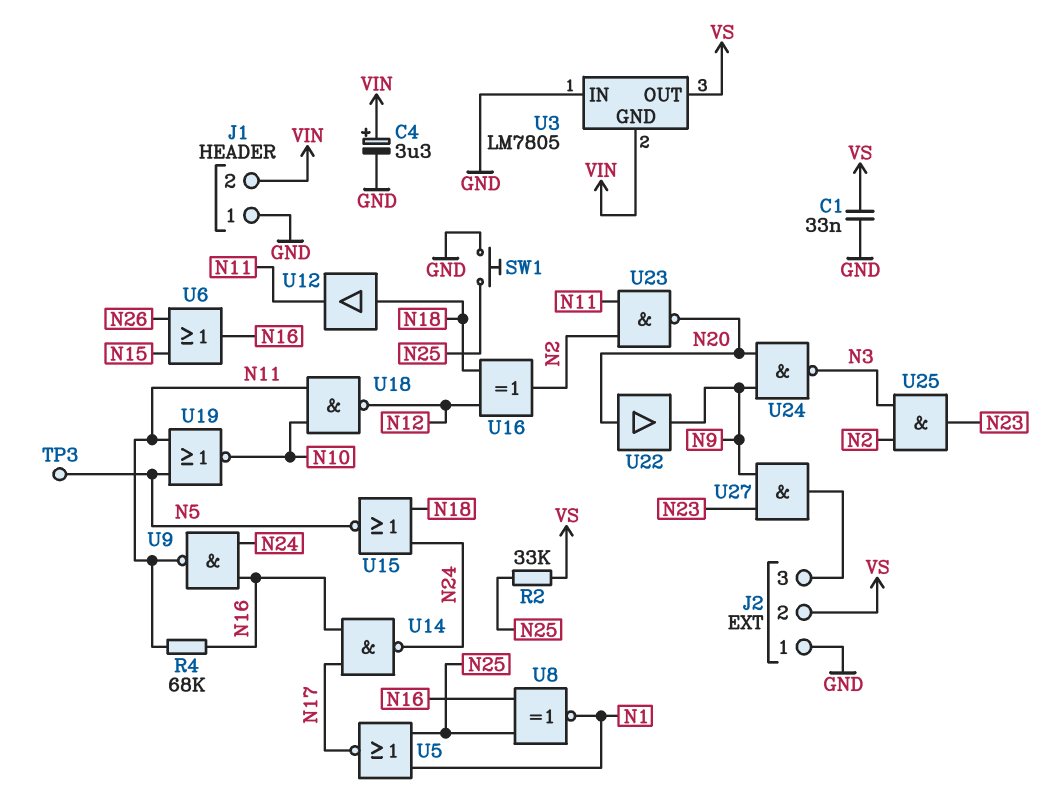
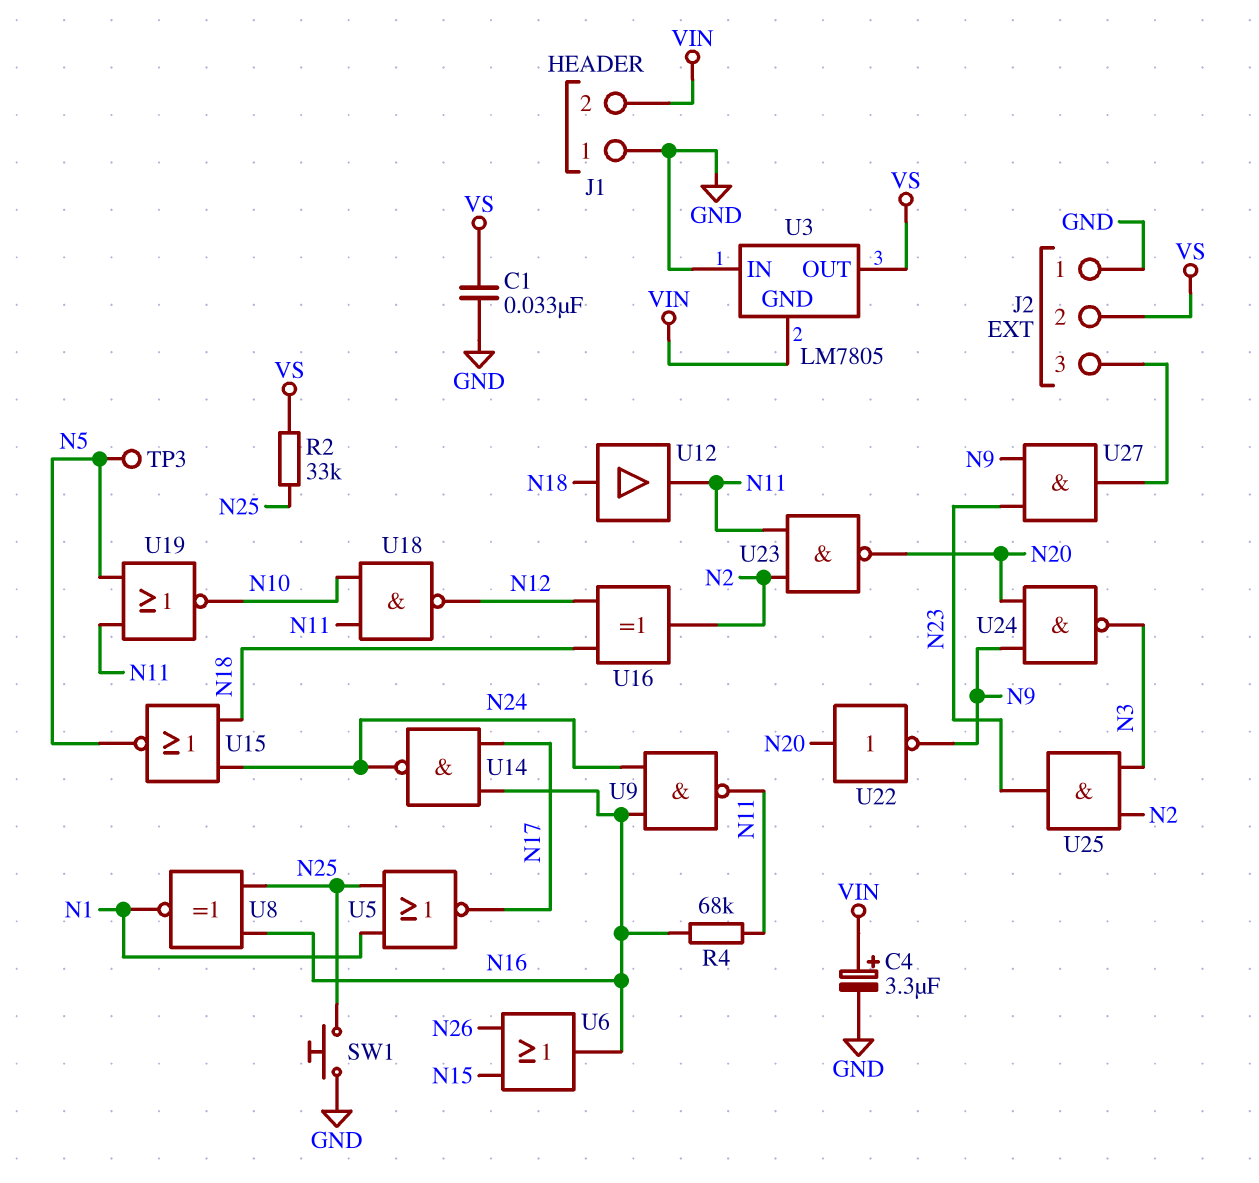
U22: buffer (in N20, out N9) -> NOT (in N20, out N9)

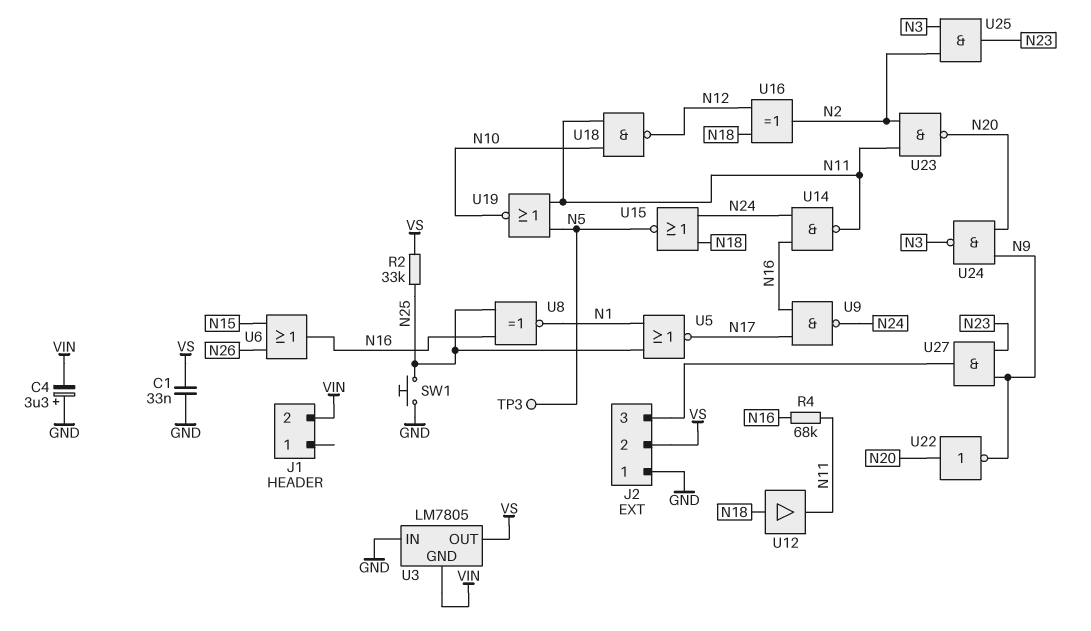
C4: 3.3uF (plus VIN, minus GND) -> 3.3uF (plus GND, minus VIN)
J1 pin 1: GND -> none
U9: NAND (in N16, in N24, out N11) -> NAND (in N16, in N17, out N24)
U14: NAND (in N16, in N17, out N24) -> NAND (in N16, in N24, out N11)

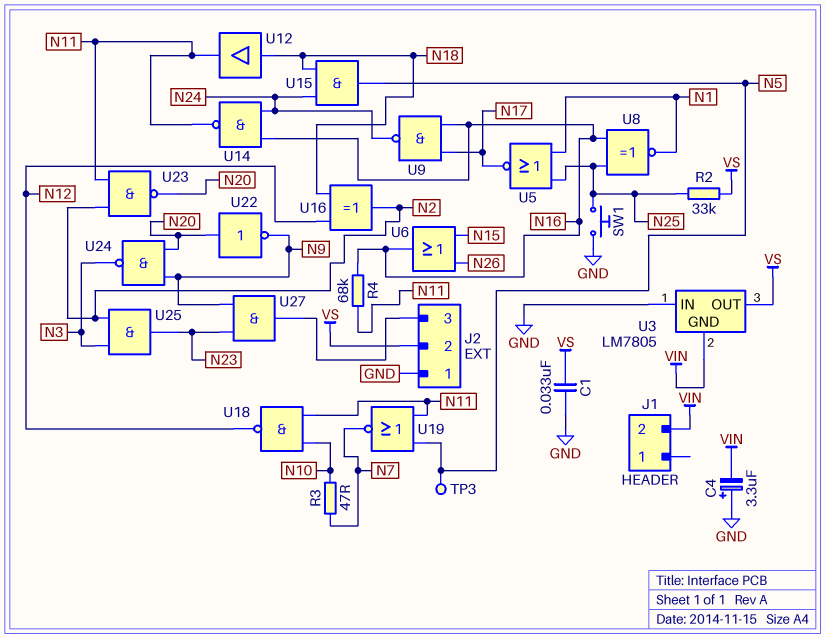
R3: none -> 47 (N7, N10)
U15: NOR (in N18, in N24, out N5) -> AND (in N18, in N24, out N5)
U19: NOR (in N5, in N11, out N10) -> NOR (in N5, in N11, out N7)

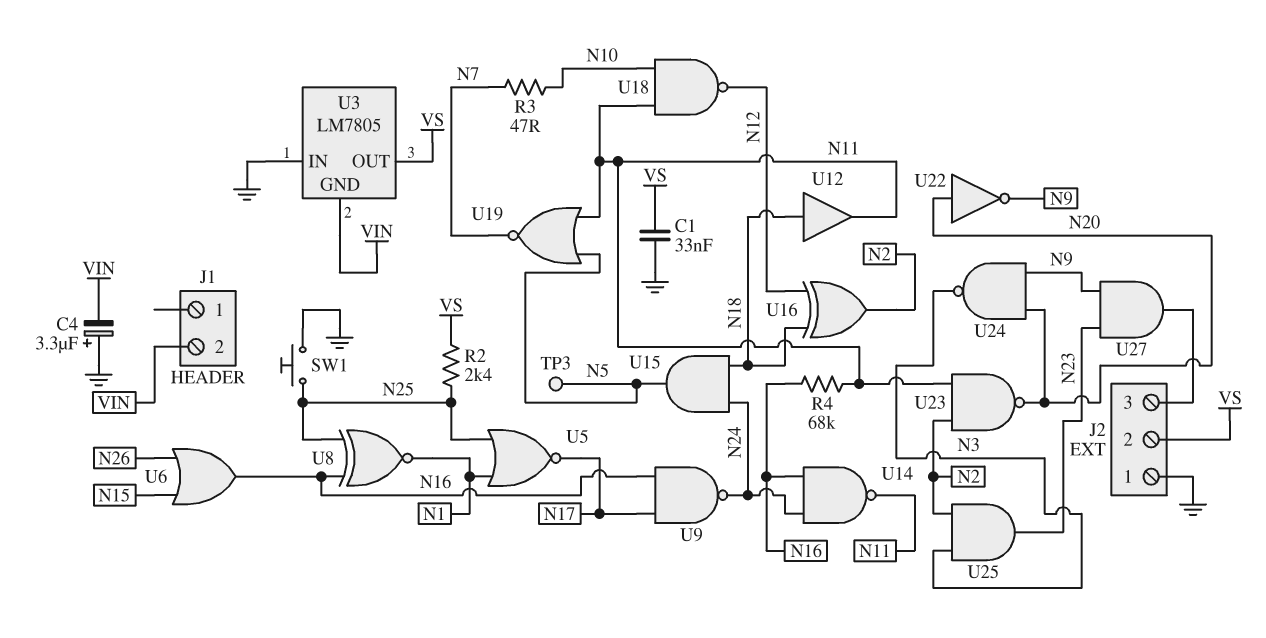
R2: 33k (N25, VS) -> 2.4k (N25, VS)

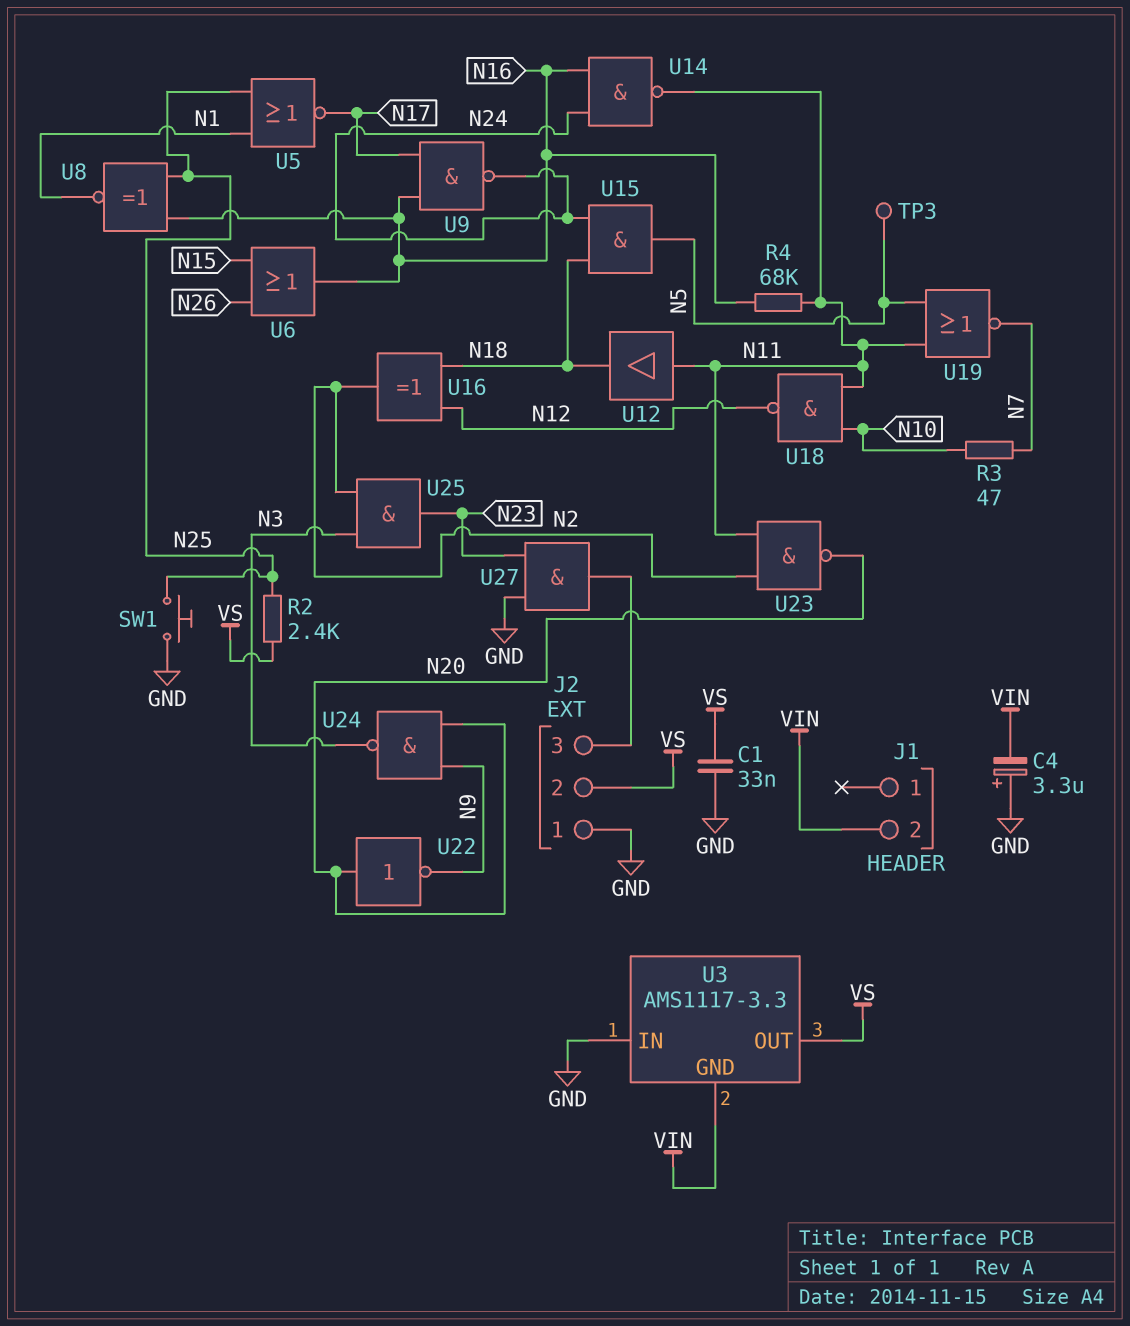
U3: LM7805 -> AMS1117-3.3
U12: buffer (in N18, out N11) -> buffer (in N11, out N18)
U27: AND (in N9, in N23, out J2/3) -> AND (in GND, in N23, out J2/3)

